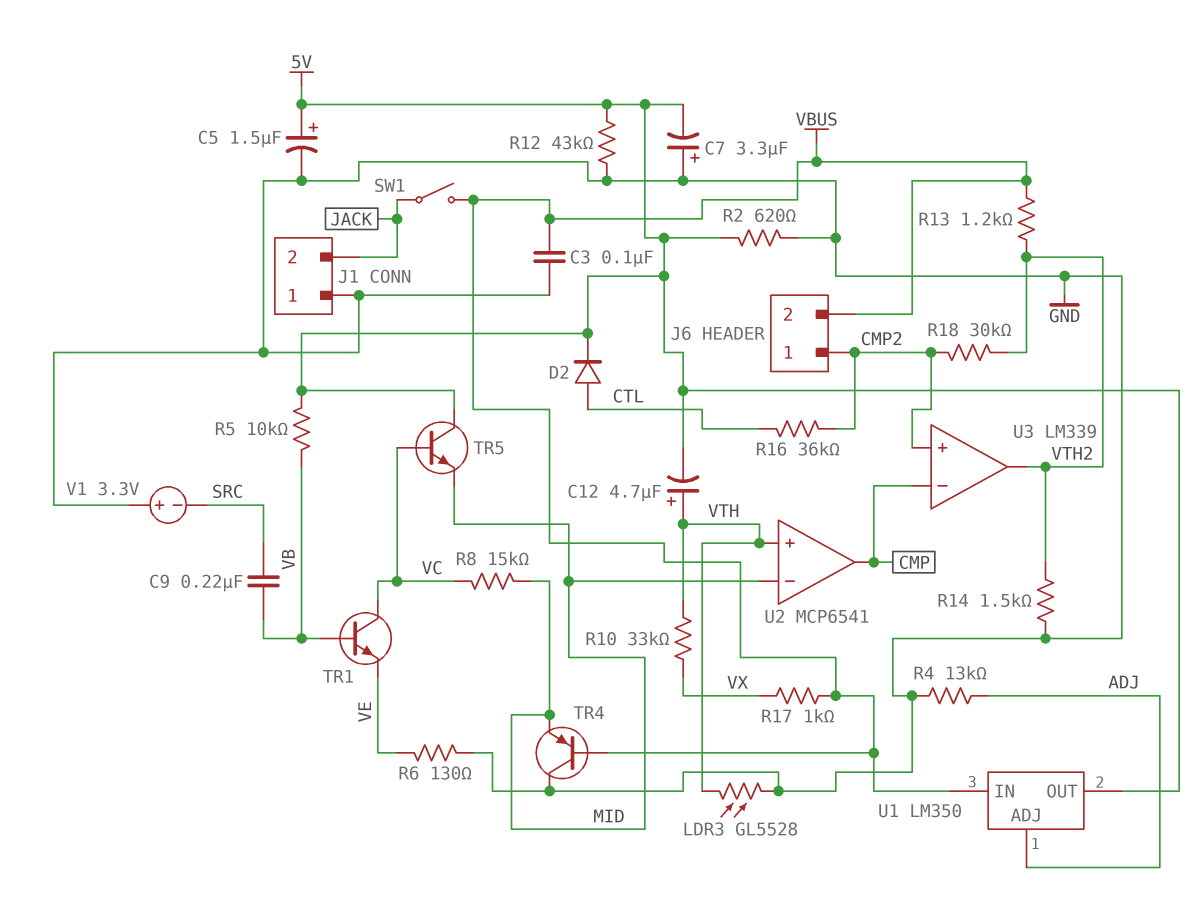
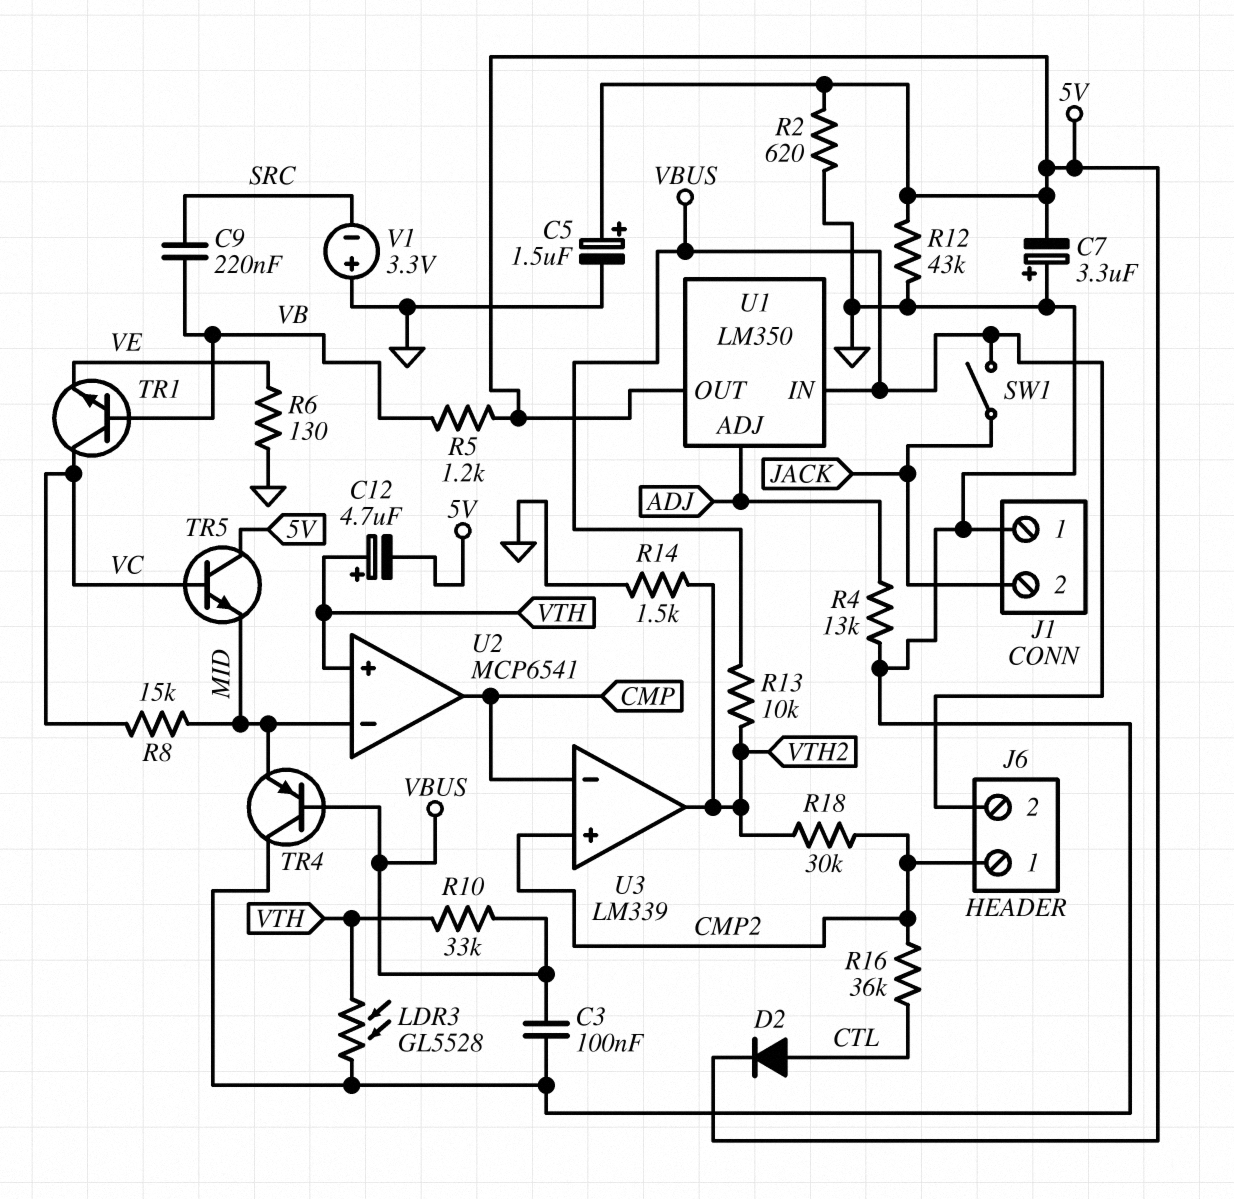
R5: 10k (5V, VB) -> 1.2k (5V, VB)
R10: 33k (VTH, VX) -> 33k (VBUS, VTH)
R13: 1.2k (VBUS, VTH2) -> 10k (VBUS, VTH2)
R17: 1k (VBUS, VX) -> none

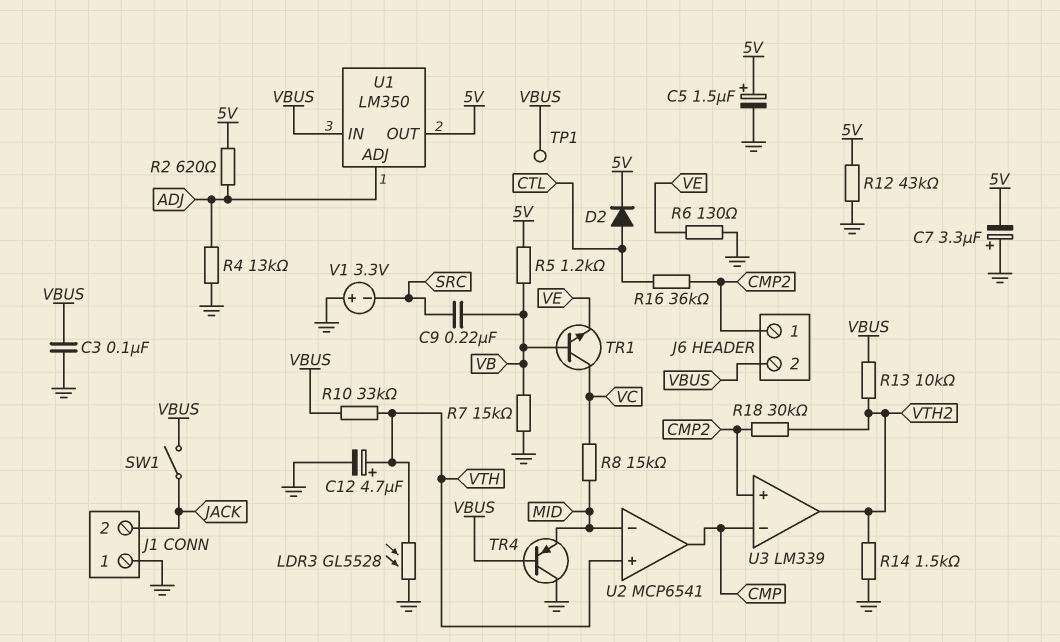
C12: 4.7uF (plus VTH, minus 5V) -> 4.7uF (plus VTH, minus GND)
R2: 620 (5V, GND) -> 620 (5V, ADJ)
R7: none -> 15k (GND, VB)
TP1: none -> test point (VBUS)
TR5: NPN (B VC, C 5V, E MID) -> none

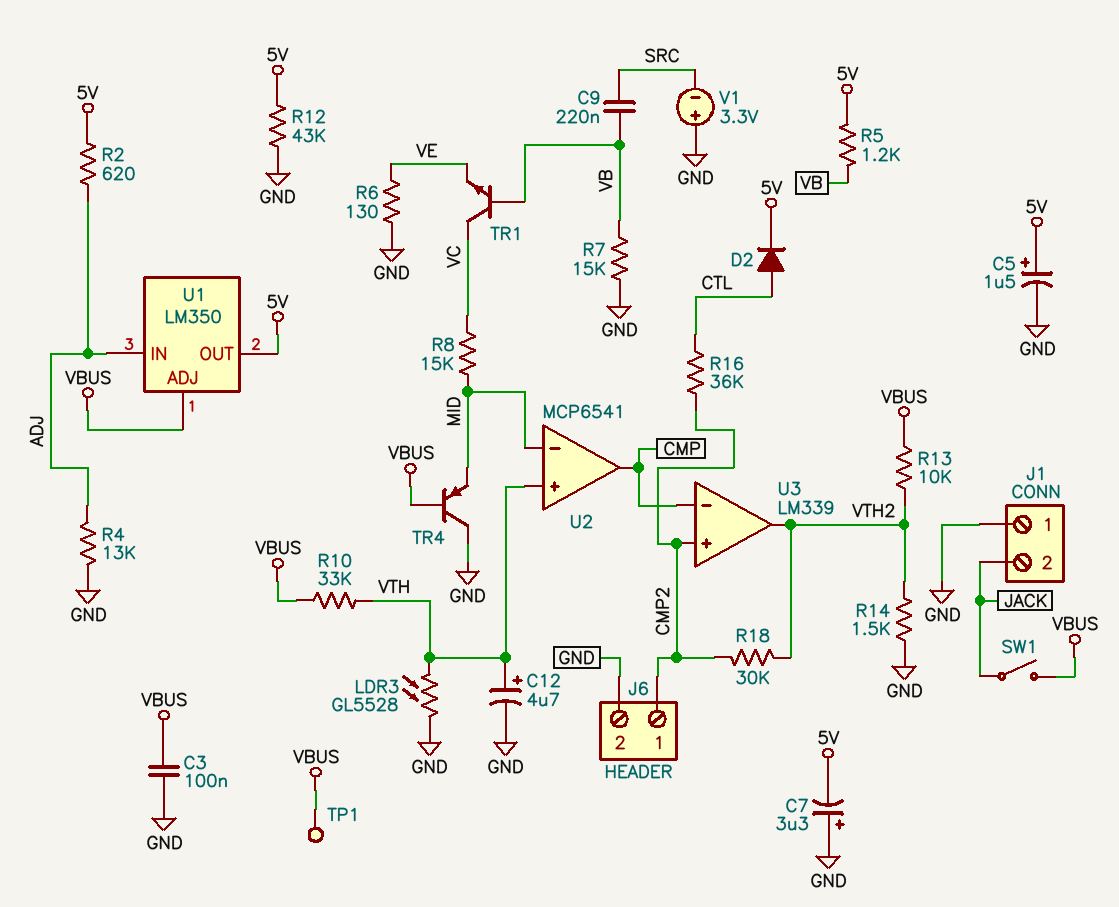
J6 pin 2: VBUS -> GND
U1 pin ADJ: ADJ -> VBUS
U1 pin IN: VBUS -> ADJ

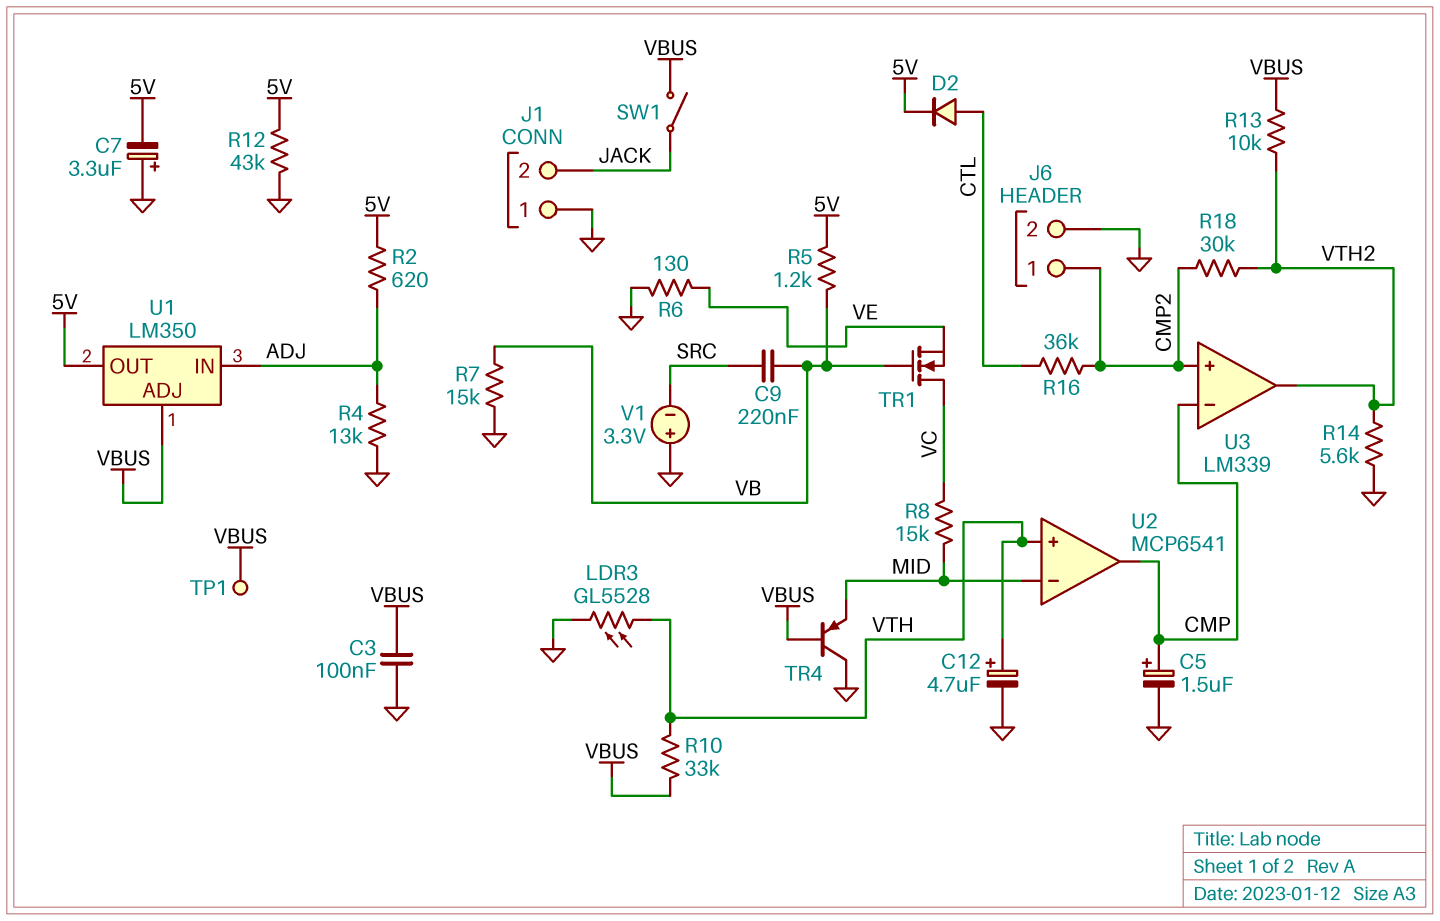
C5: 1.5uF (plus 5V, minus GND) -> 1.5uF (plus CMP, minus GND)
R14: 1.5k (GND, VTH2) -> 5.6k (GND, VTH2)
TR1: NPN (B VB, C VC, E VE) -> NMOS (G VB, D VC, S VE)

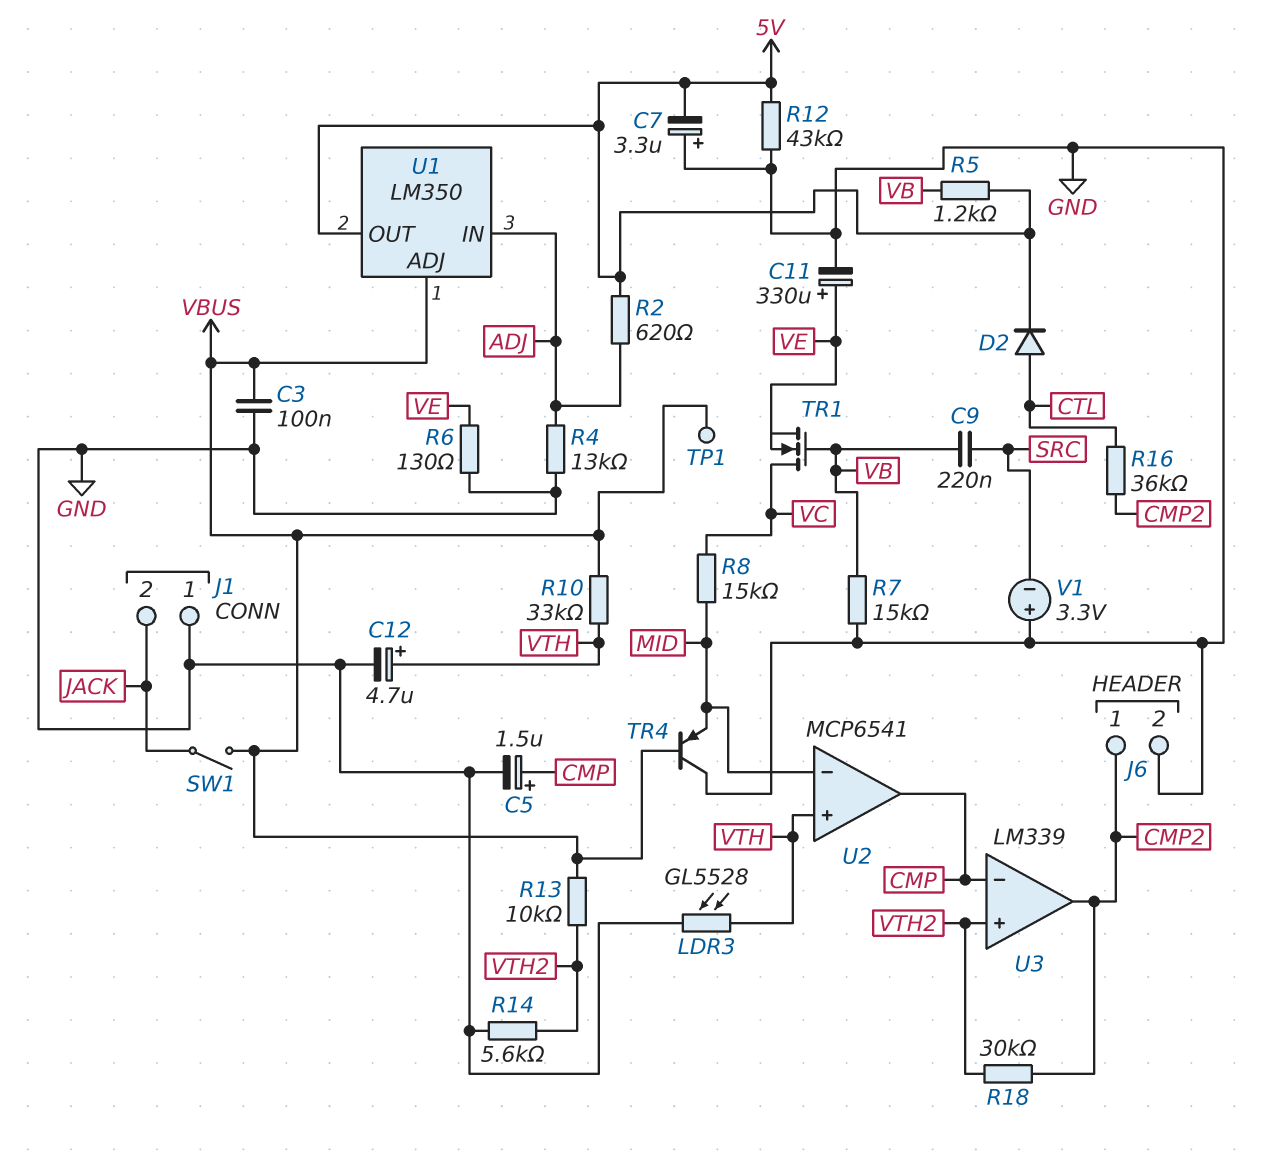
C11: none -> 330uF (plus VE, minus GND)
U3 pin in+: CMP2 -> VTH2
U3 pin out: VTH2 -> CMP2

